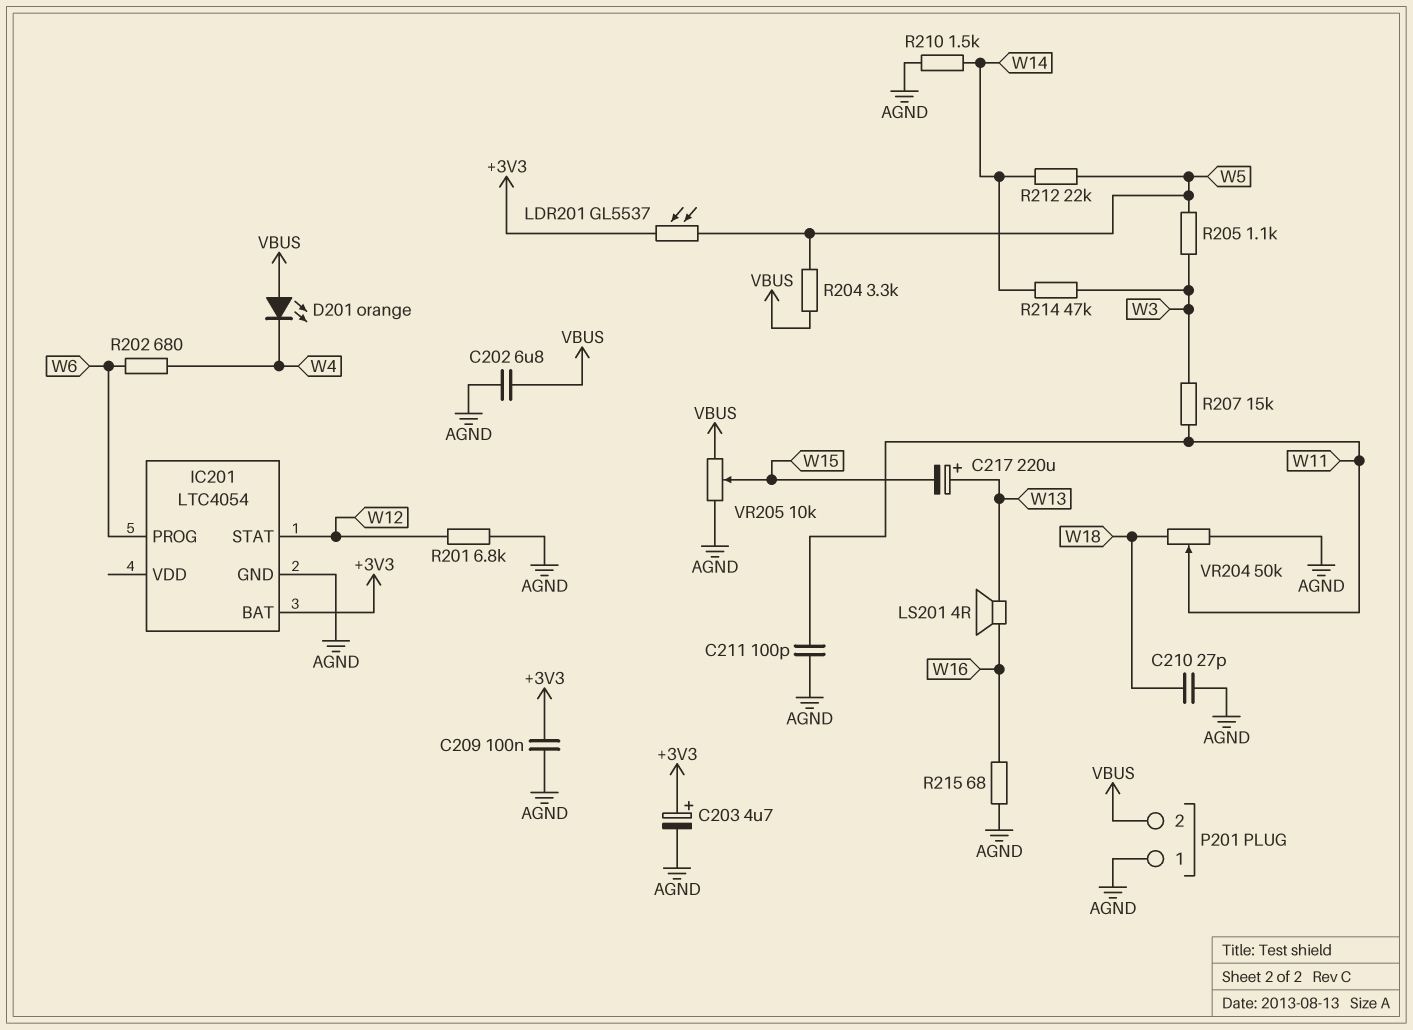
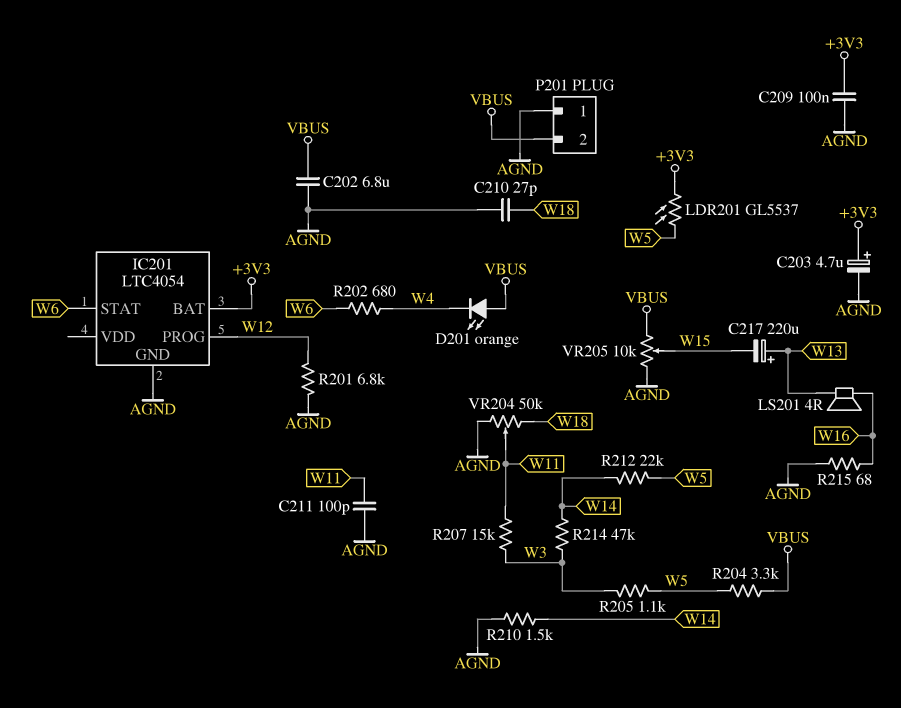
IC201 pin PROG: W6 -> W12
IC201 pin STAT: W12 -> W6

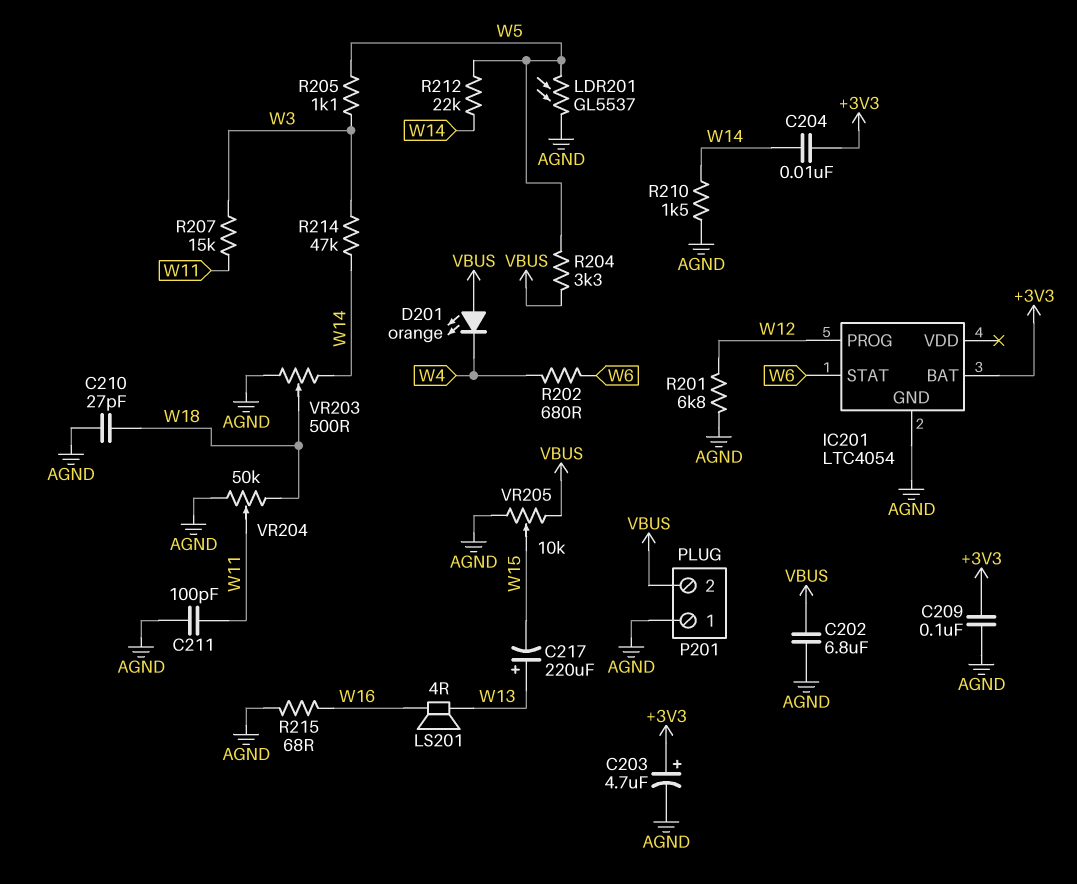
C204: none -> 10nF (+3V3, W14)
LDR201: GL5537 (+3V3, W5) -> GL5537 (AGND, W5)
VR203: none -> 500 (AGND, W14, wiper W18)

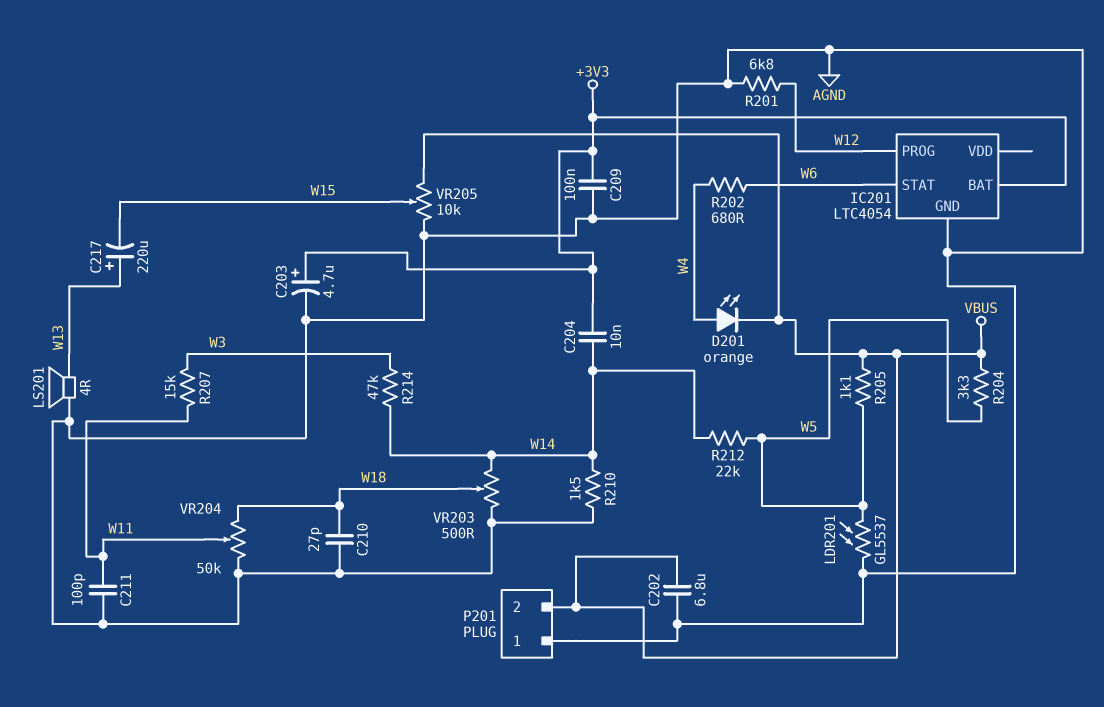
D201: LED orange (A VBUS, K W4) -> LED orange (A W4, K VBUS)
LS201: speaker 4R (W13, W16) -> speaker 4R (AGND, W13)
R205: 1.1k (W3, W5) -> 1.1k (VBUS, W5)
R215: 68 (AGND, W16) -> none

